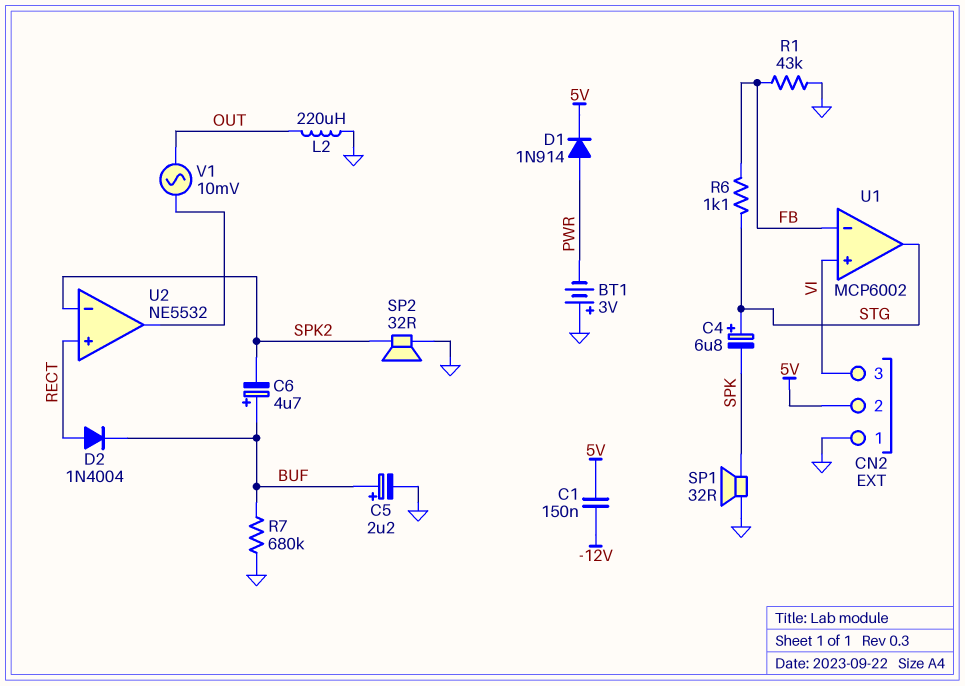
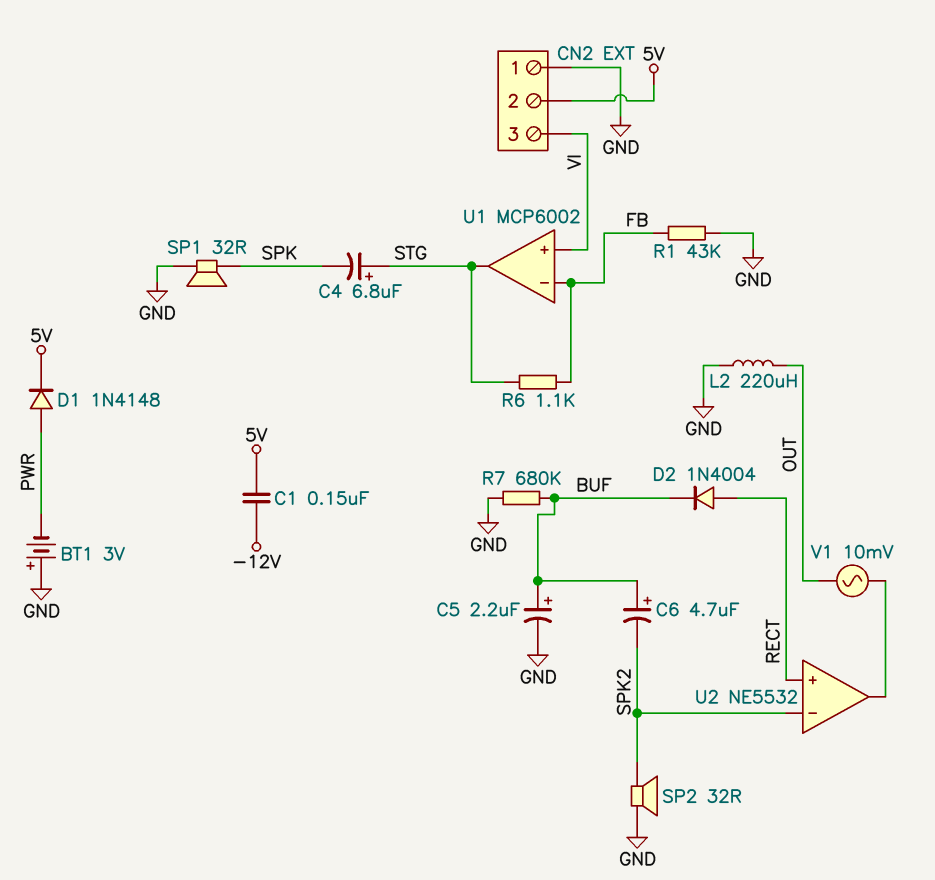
D1: diode 1N914 (A PWR, K 5V) -> diode 1N4148 (A PWR, K 5V)

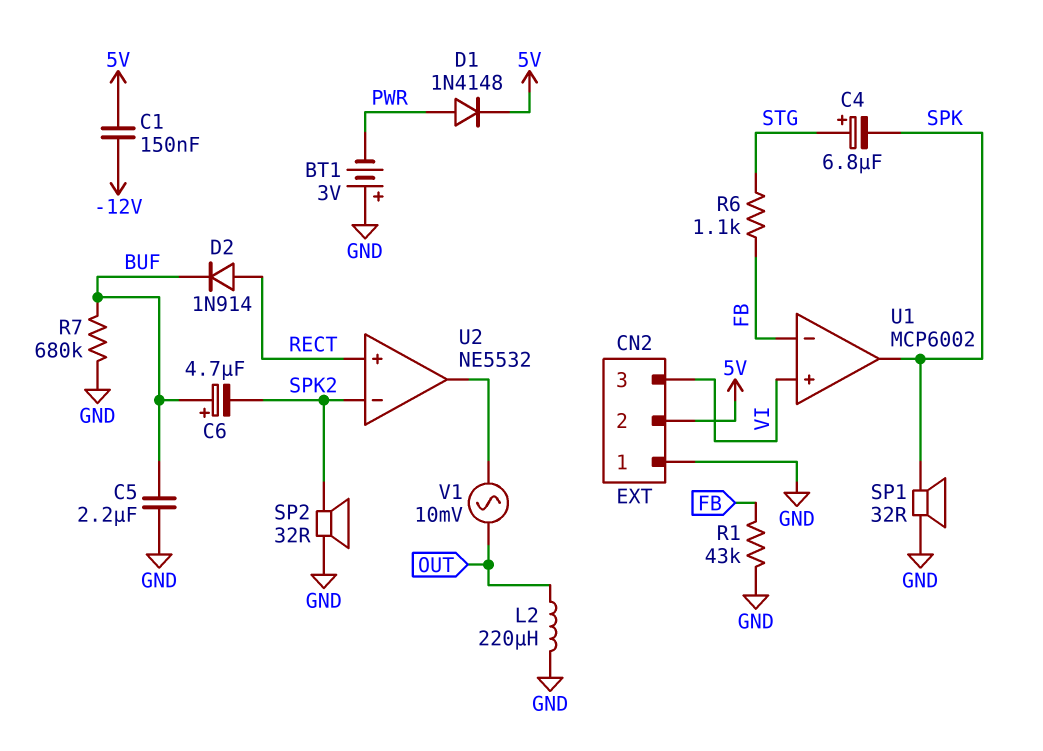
C5: 2.2uF (plus BUF, minus GND) -> 2.2uF (BUF, GND)
D2: diode 1N4004 (A RECT, K BUF) -> diode 1N914 (A RECT, K BUF)
U1 pin out: STG -> SPK

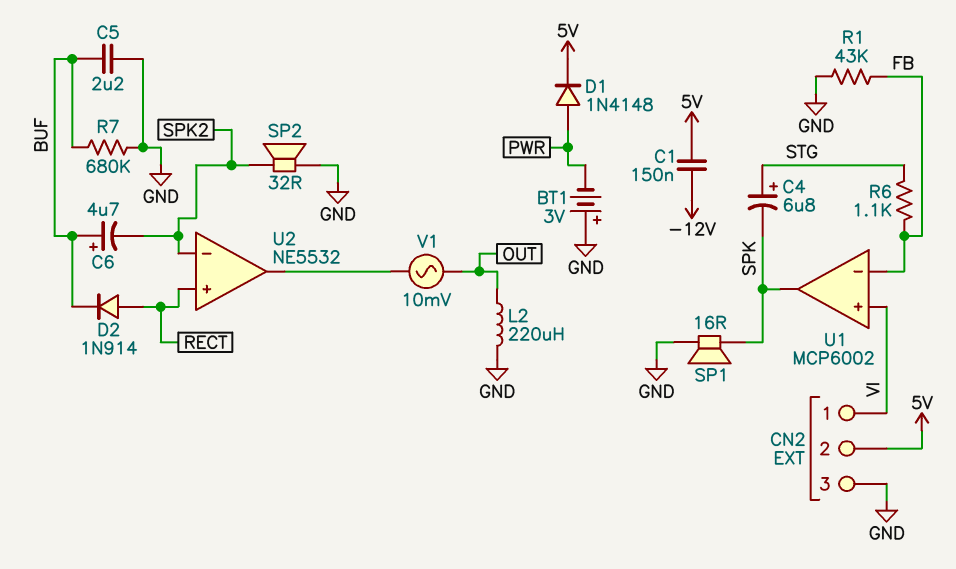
CN2 pin 1: GND -> VI
CN2 pin 3: VI -> GND
SP1: speaker 32R (GND, SPK) -> speaker 16R (GND, SPK)

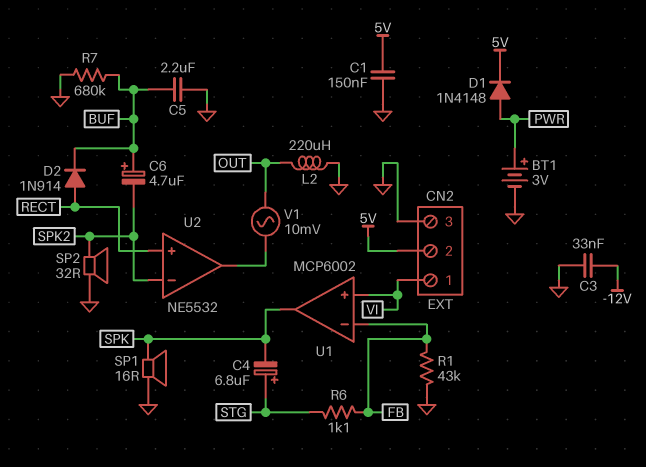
BT1: 3V (plus GND, minus PWR) -> 3V (plus PWR, minus GND)
C1: 150nF (-12V, 5V) -> 150nF (5V, GND)
C3: none -> 33nF (-12V, GND)

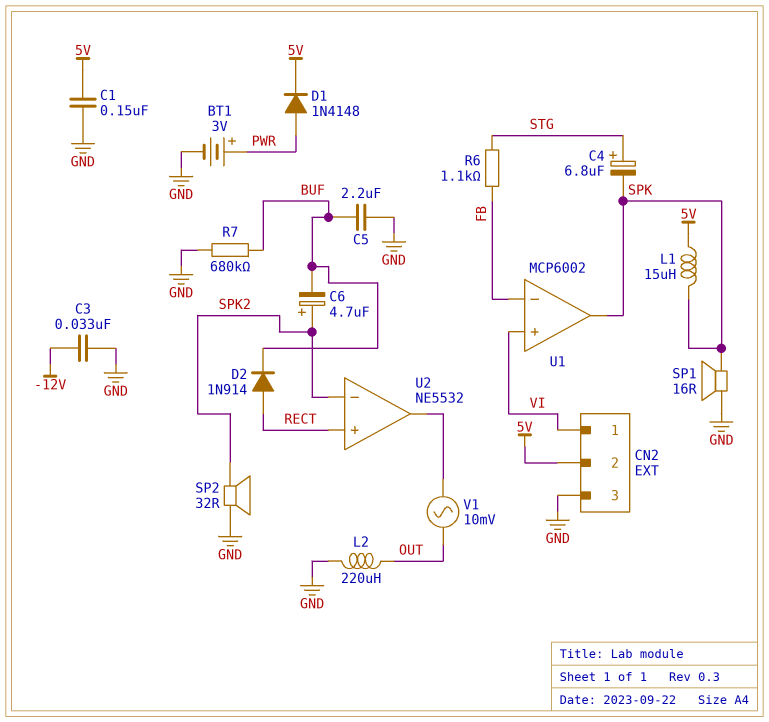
C6: 4.7uF (plus BUF, minus SPK2) -> 4.7uF (plus SPK2, minus BUF)
L1: none -> 15uH (5V, SPK)
R1: 43k (FB, GND) -> none

